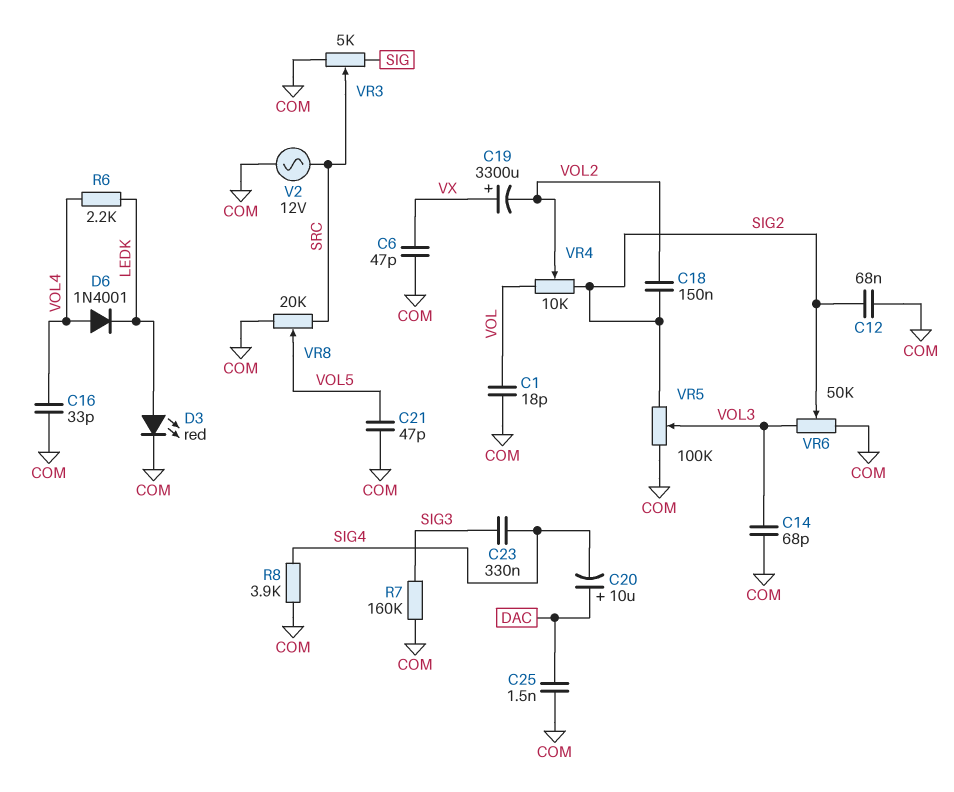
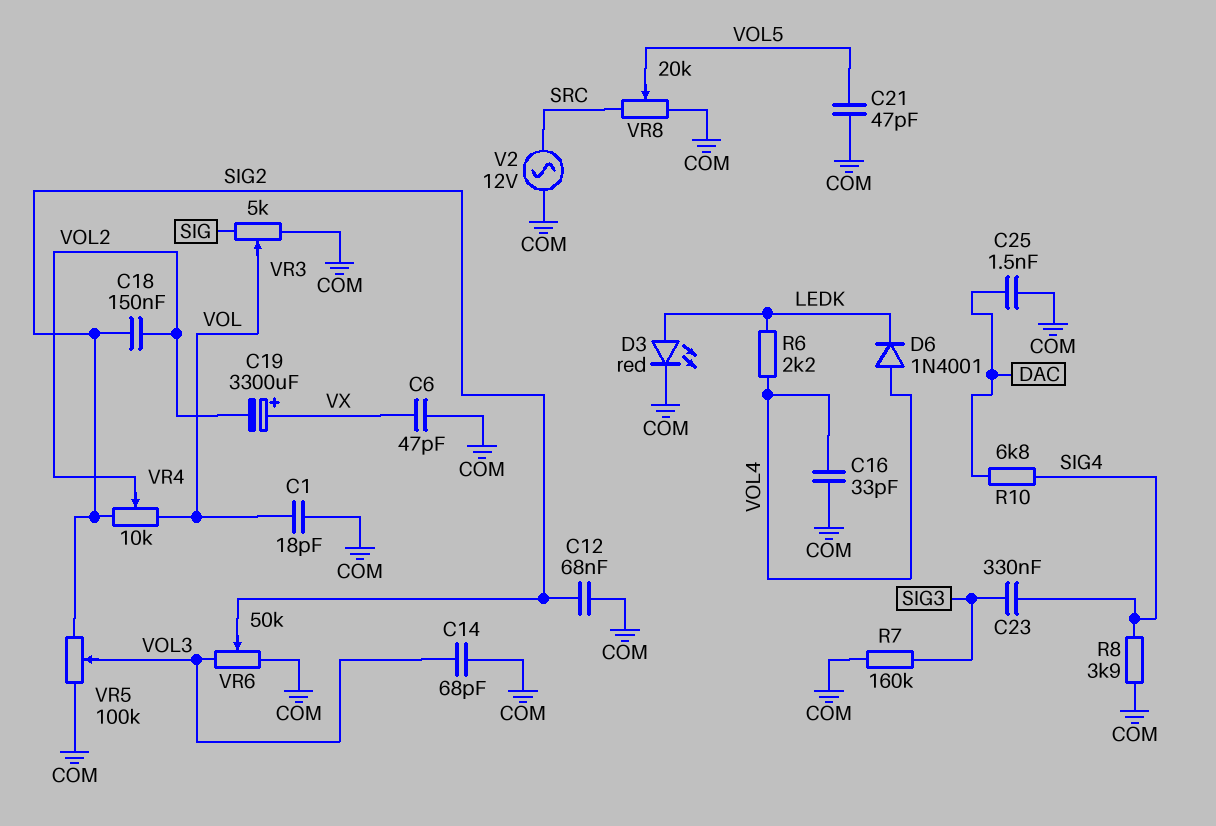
C20: 10uF (plus DAC, minus SIG4) -> none
R10: none -> 6.8k (DAC, SIG4)
VR3: 5k (COM, SIG, wiper SRC) -> 5k (COM, SIG, wiper VOL)

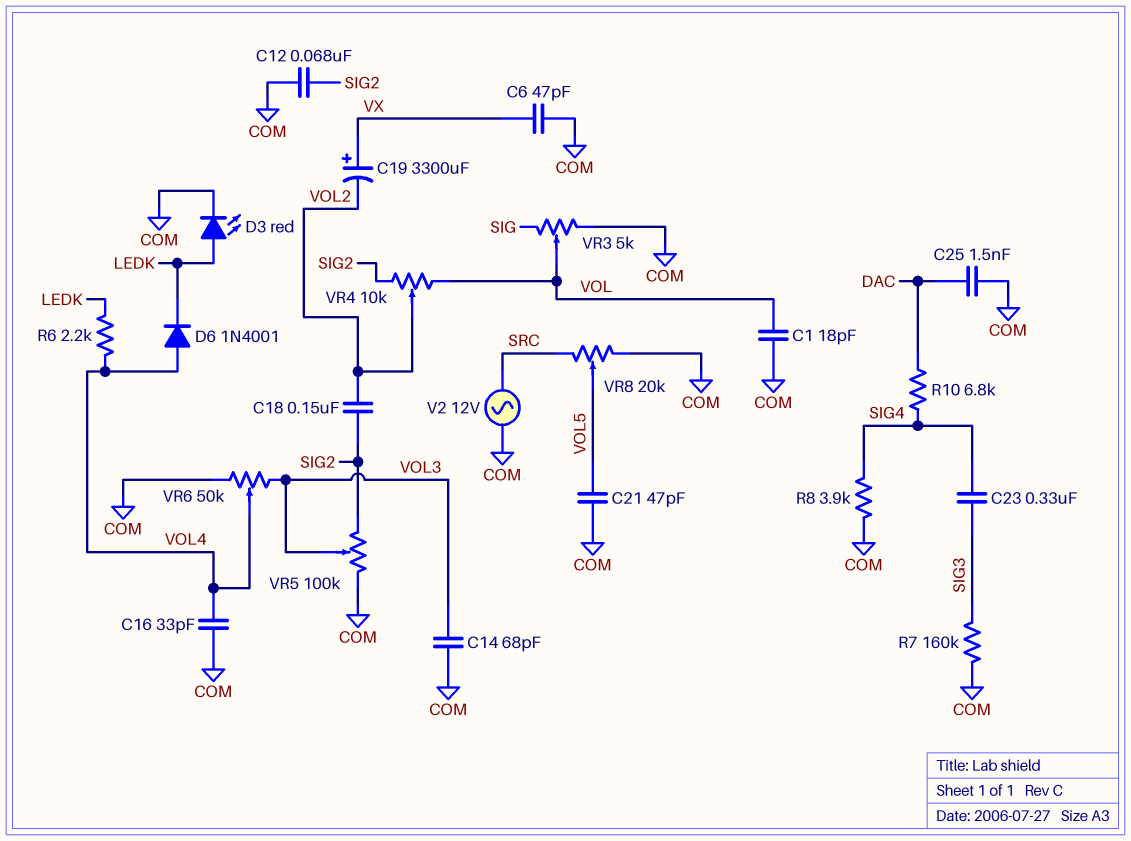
VR6: 50k (COM, VOL3, wiper SIG2) -> 50k (COM, VOL3, wiper VOL4)

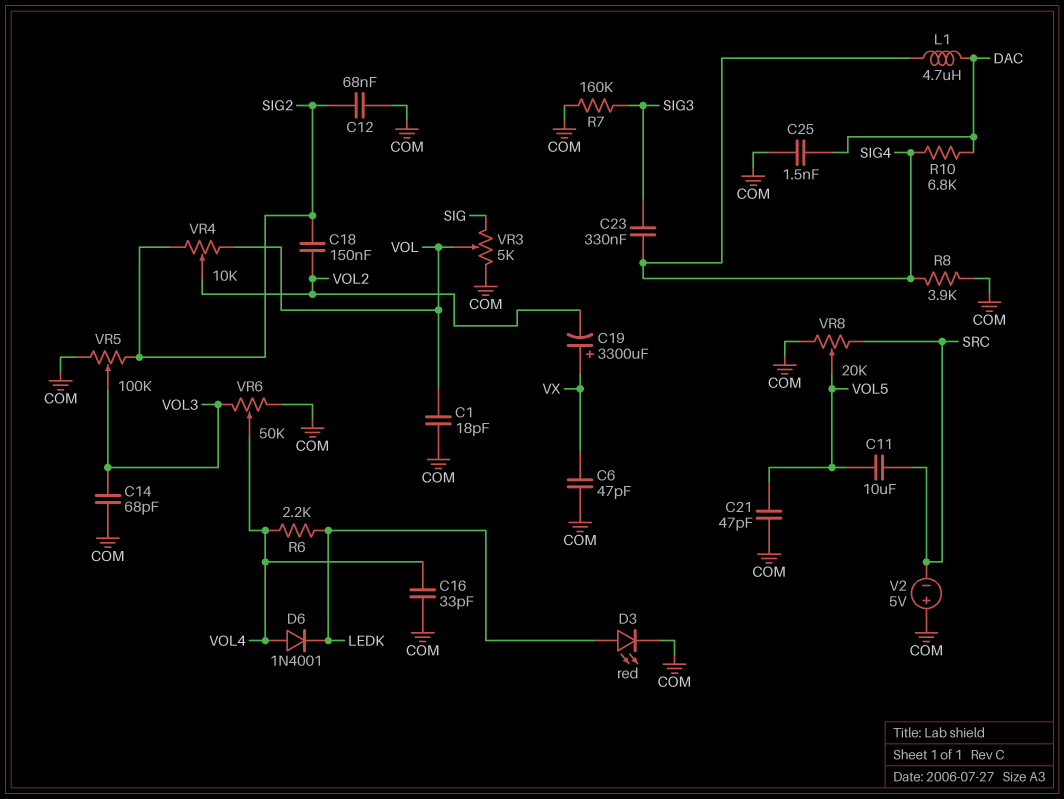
C11: none -> 10uF (SRC, VOL5)
L1: none -> 4.7uH (DAC, SIG4)
V2: AC 12V (COM, SRC) -> 5V (plus COM, minus SRC)

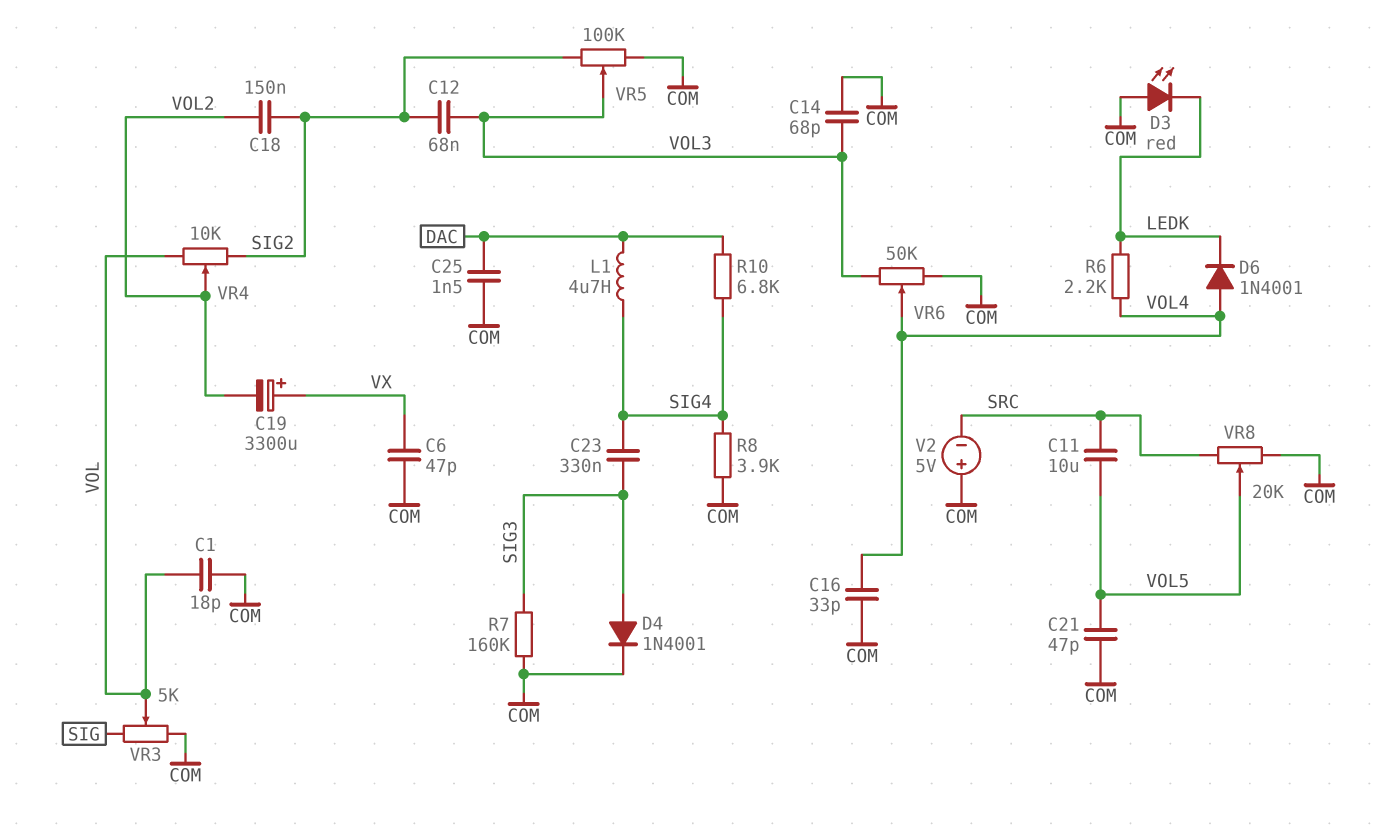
C12: 68nF (COM, SIG2) -> 68nF (SIG2, VOL3)
D3: LED red (A LEDK, K COM) -> LED red (A COM, K LEDK)
D4: none -> diode 1N4001 (A SIG3, K COM)

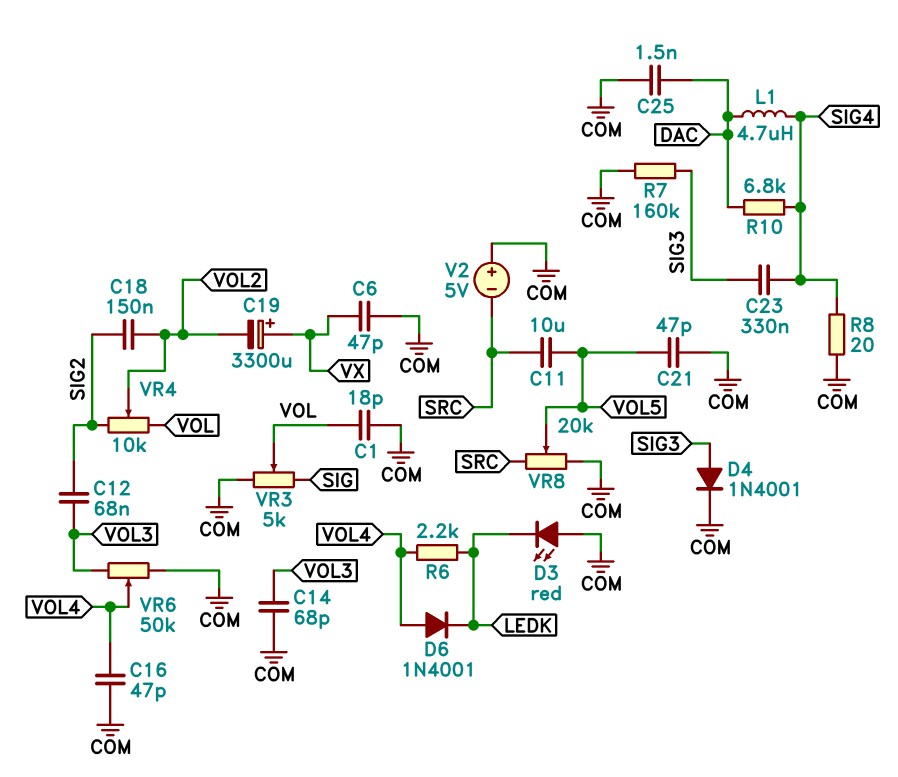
C16: 33pF (COM, VOL4) -> 47pF (COM, VOL4)
R8: 3.9k (COM, SIG4) -> 20 (COM, SIG4)
VR5: 100k (COM, SIG2, wiper VOL3) -> none

